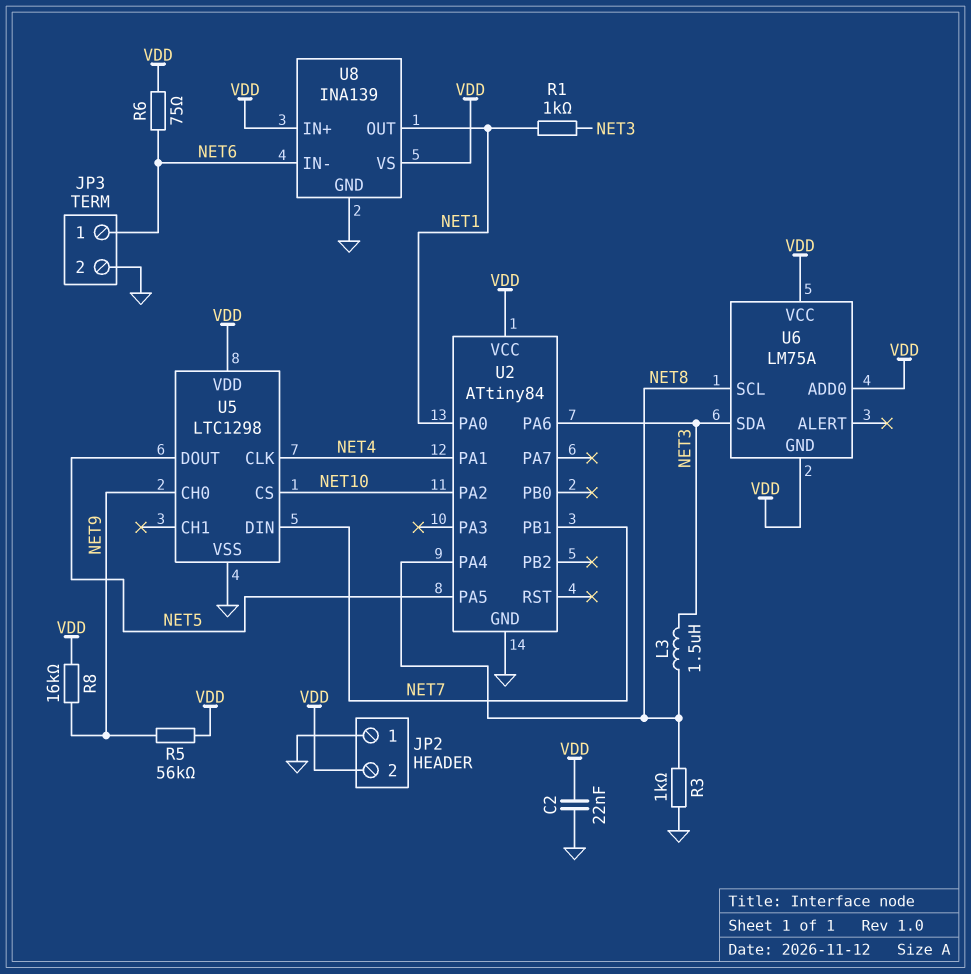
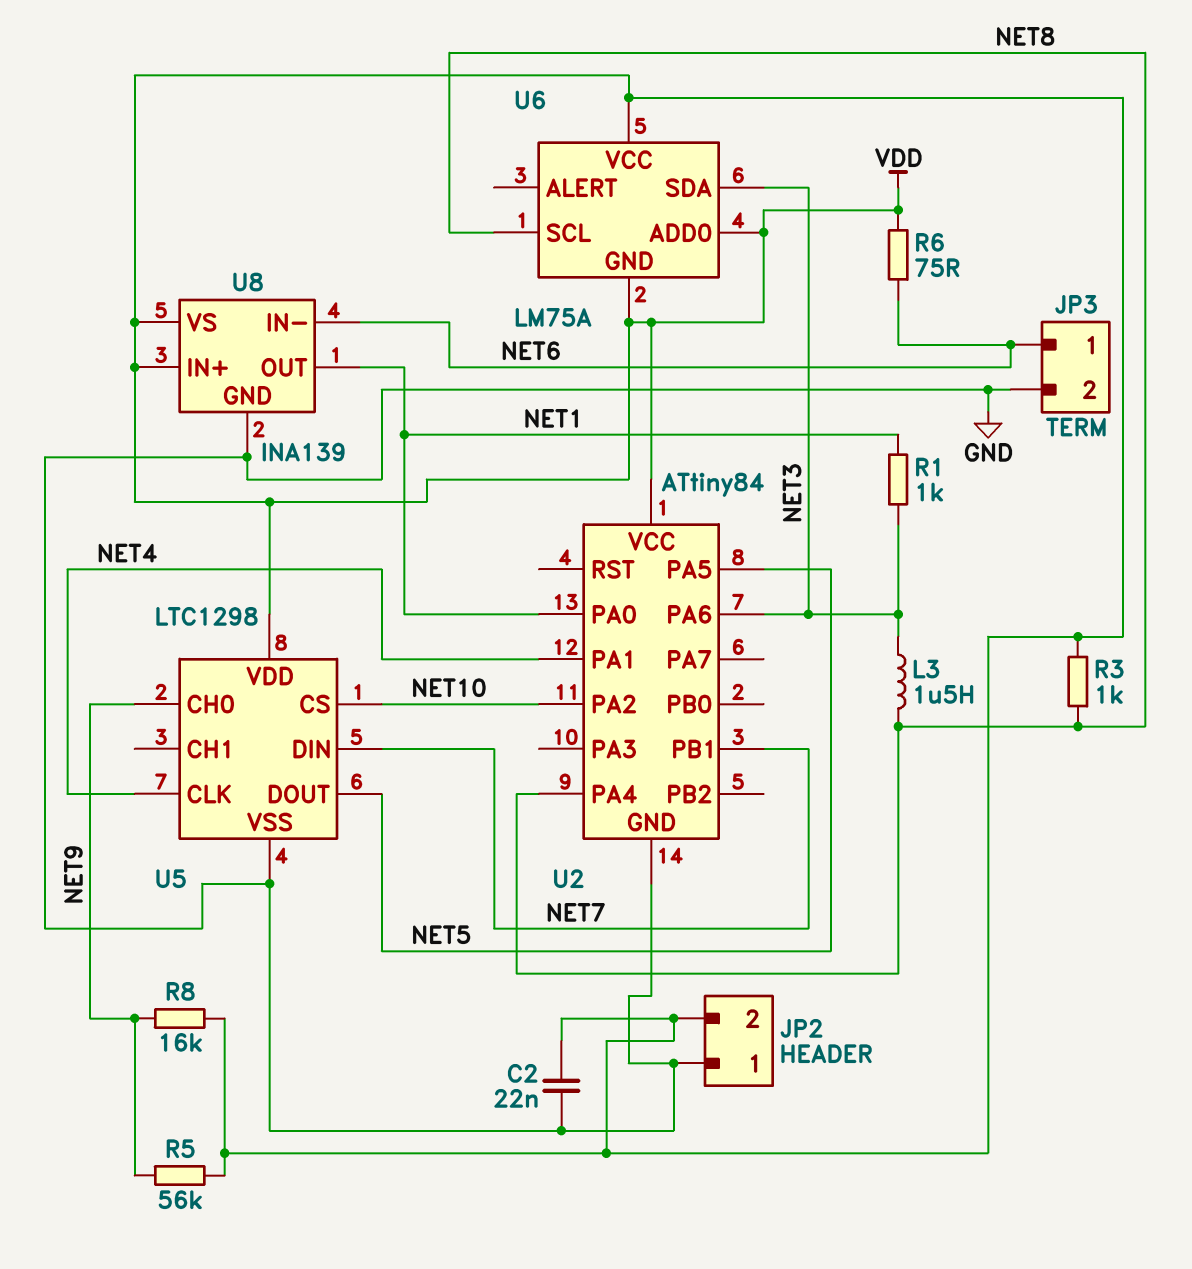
R3: 1k (GND, NET8) -> 1k (NET8, VDD)

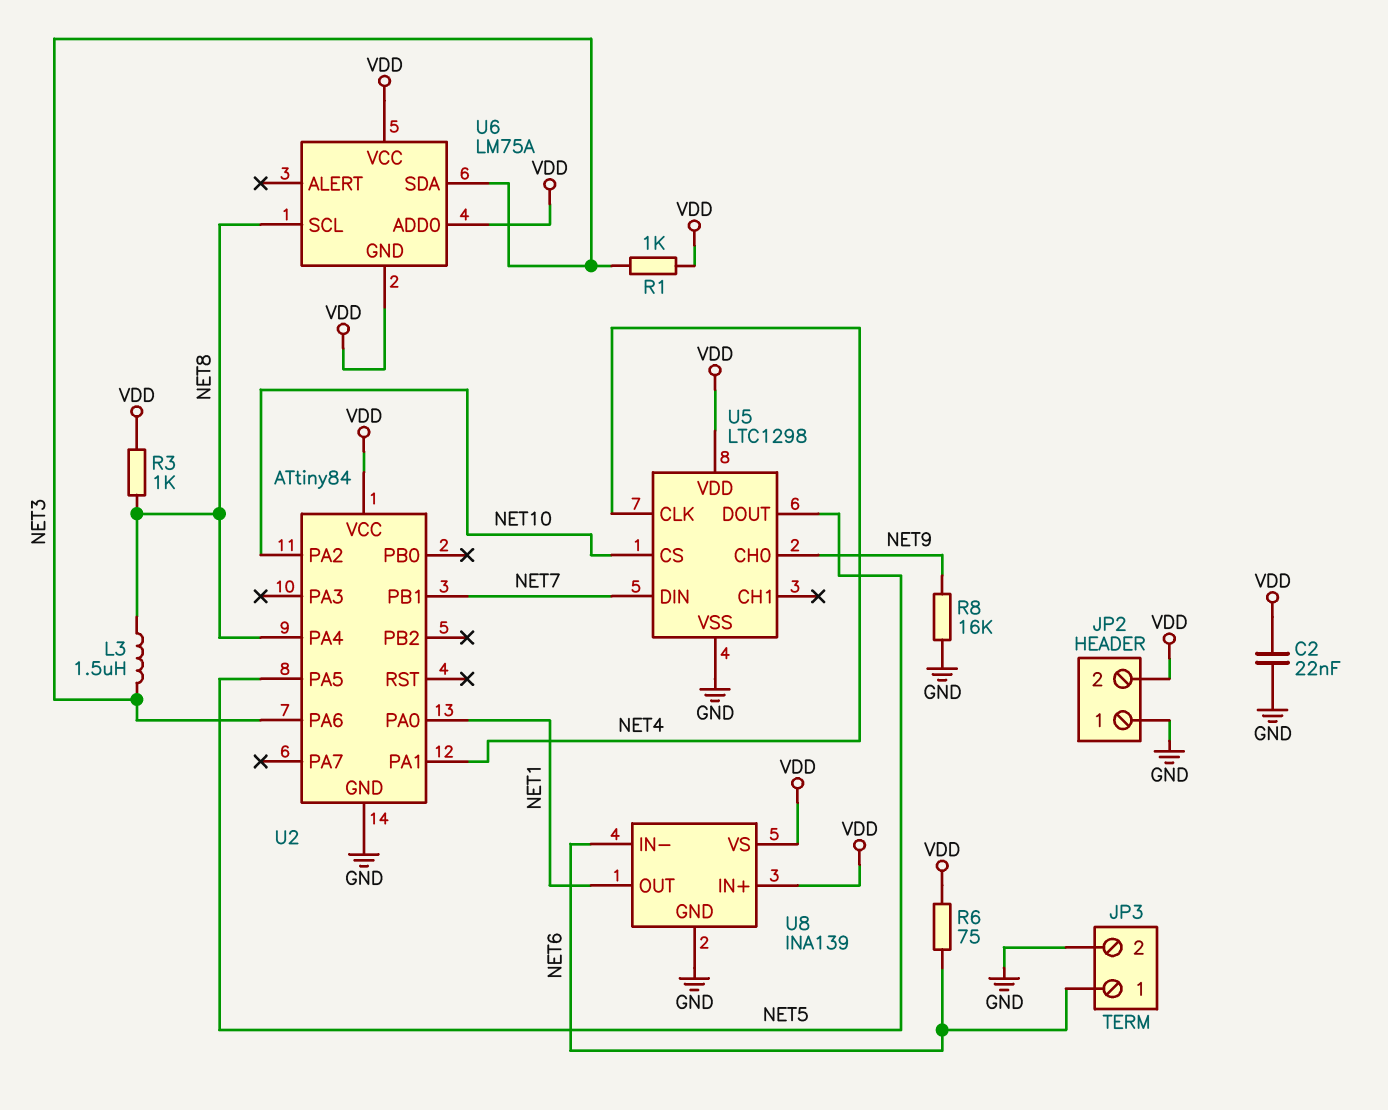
R1: 1k (NET1, NET3) -> 1k (NET3, VDD)
R5: 56k (NET9, VDD) -> none
R8: 16k (NET9, VDD) -> 16k (GND, NET9)

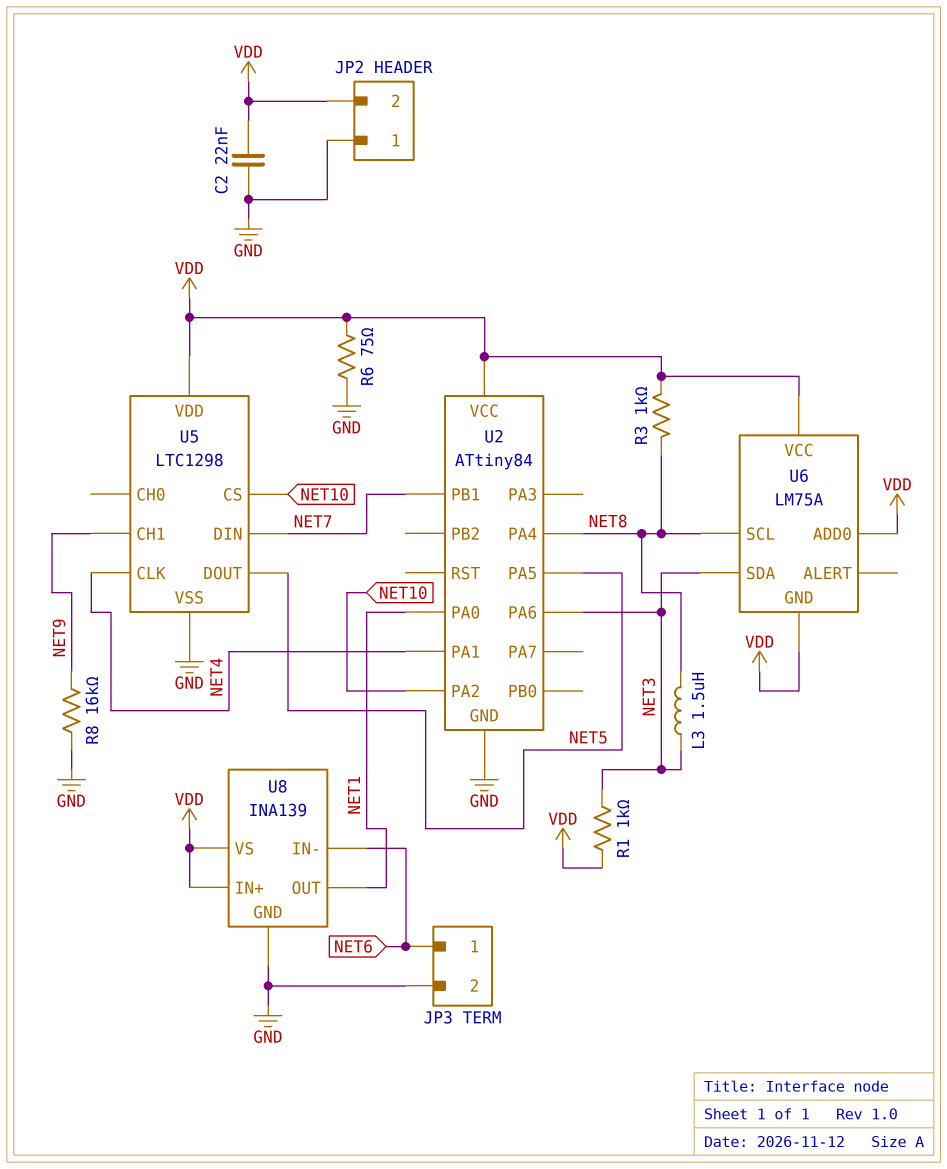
R6: 75 (NET6, VDD) -> 75 (GND, VDD)
U5 pin CH0: NET9 -> none
U5 pin CH1: none -> NET9

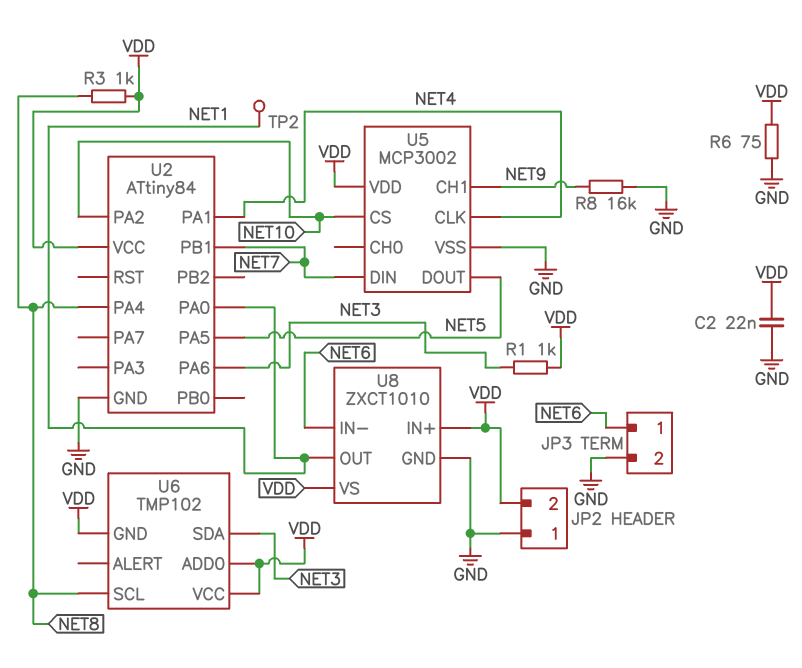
L3: 1.5uH (NET3, NET8) -> none
TP2: none -> test point (NET1)
U5: LTC1298 -> MCP3002
U6: LM75A -> TMP102
U8: INA139 -> ZXCT1010

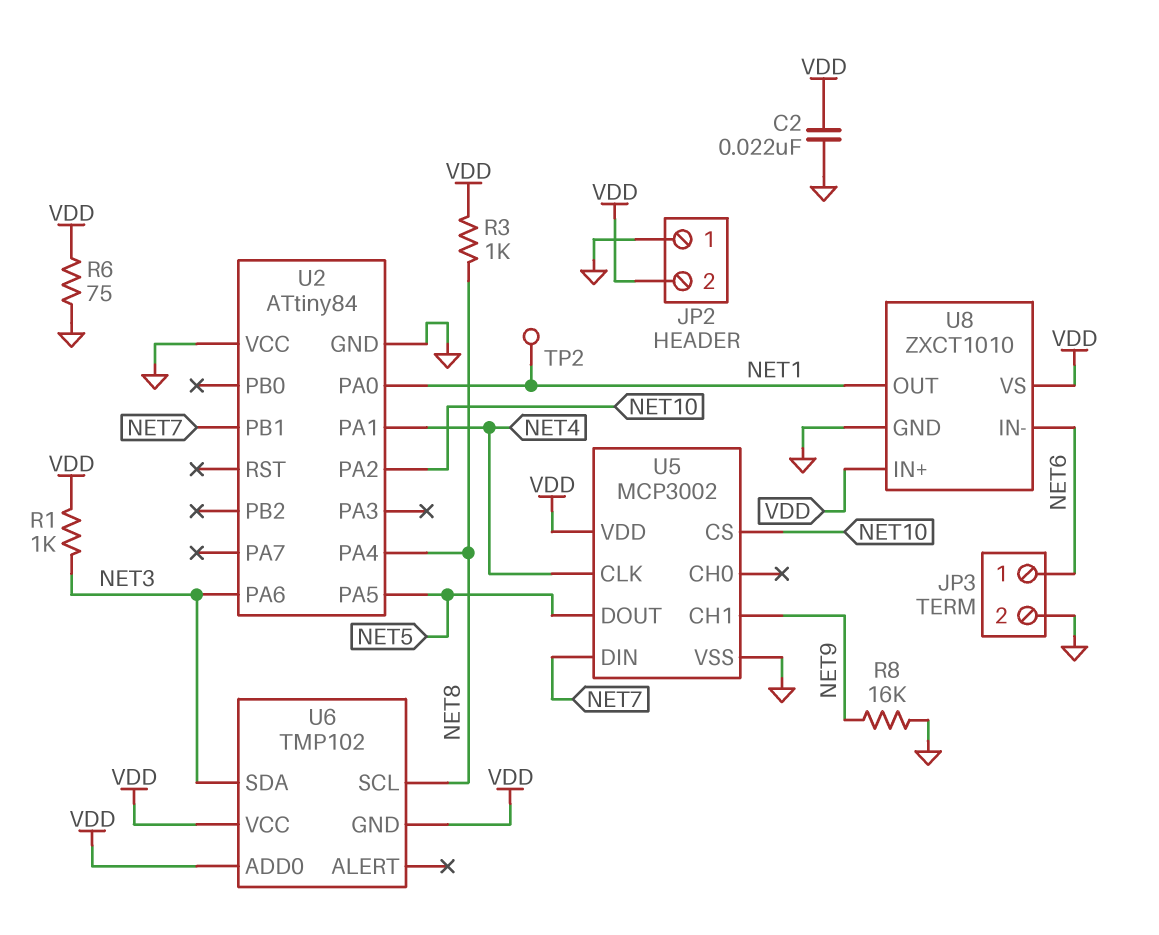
U2 pin VCC: VDD -> GND

